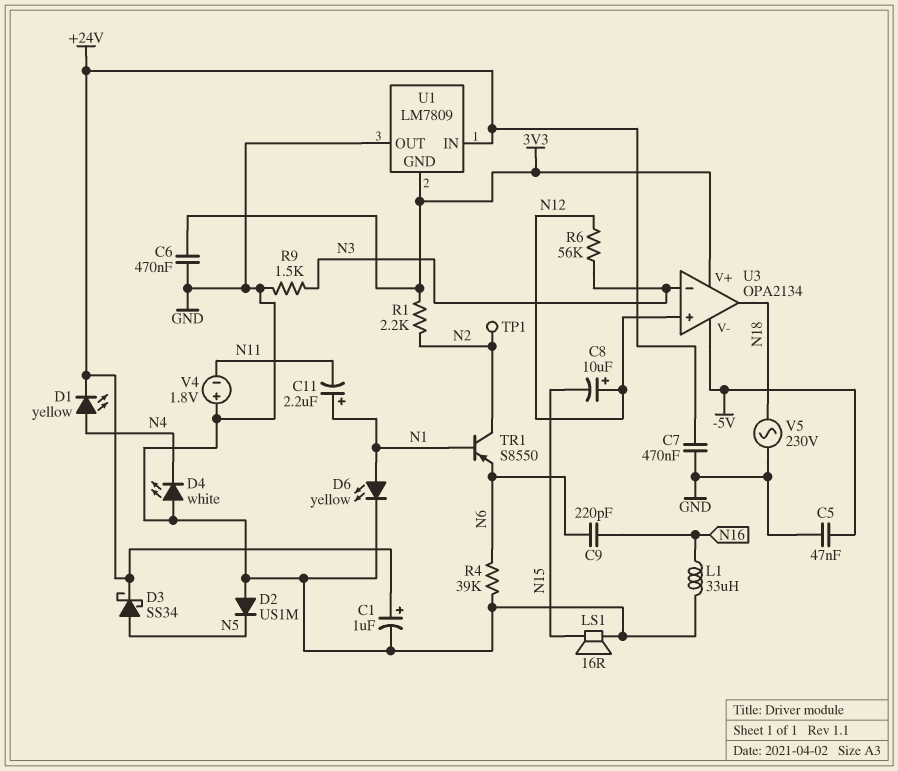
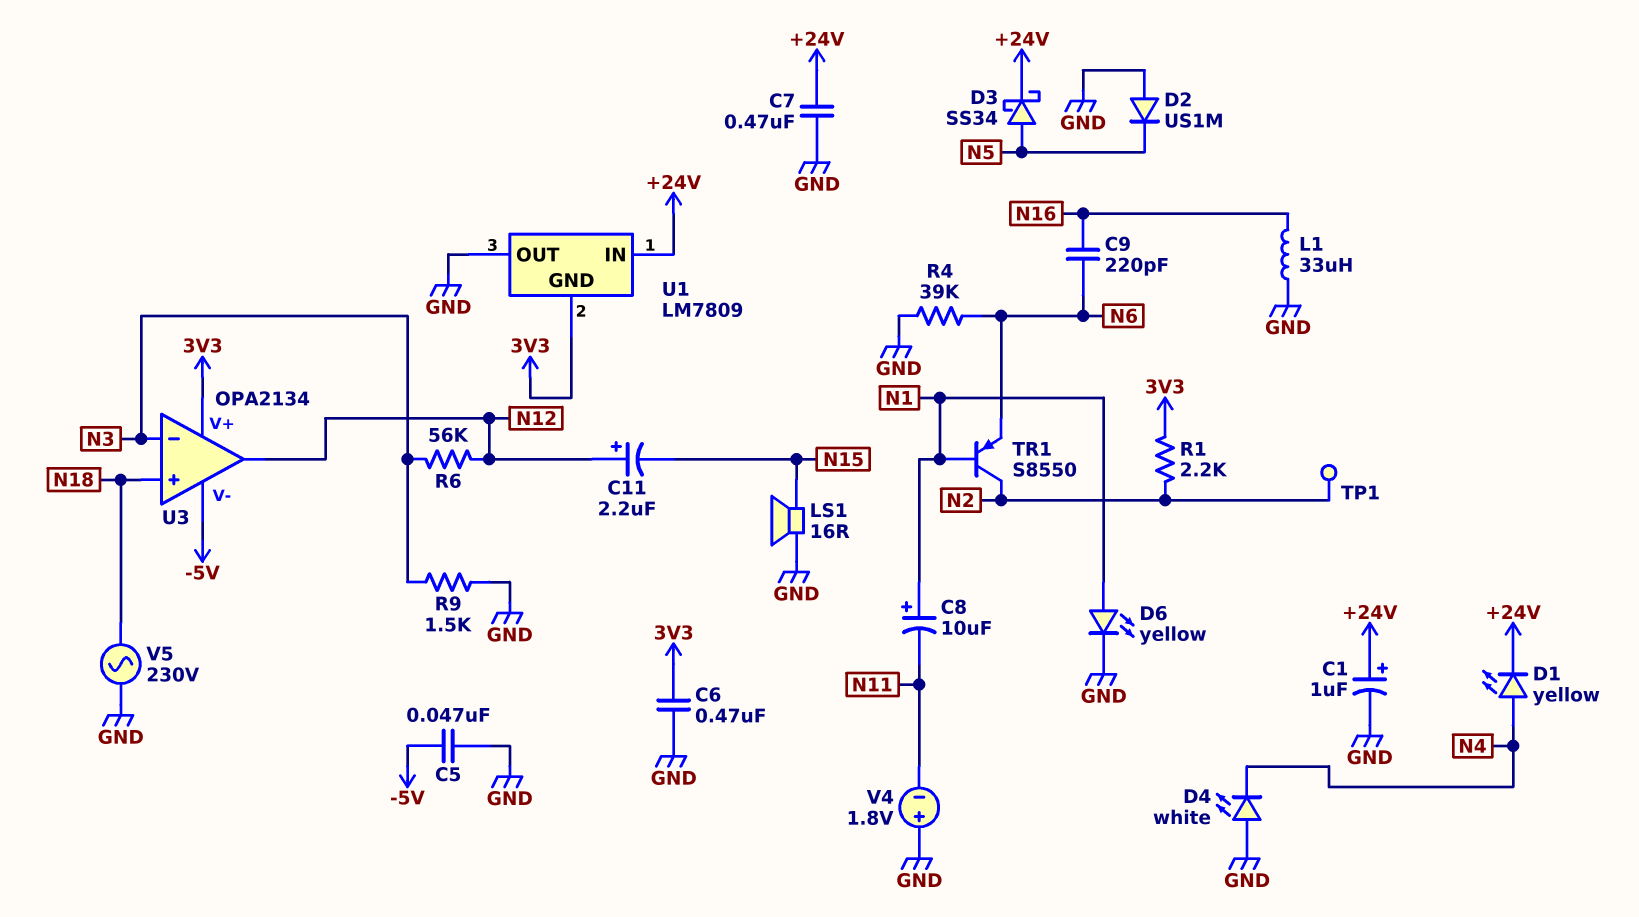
C8: 10uF (plus N12, minus N15) -> 10uF (plus N1, minus N11)
C11: 2.2uF (plus N1, minus N11) -> 2.2uF (plus N12, minus N15)
U3 pin in+: N12 -> N18
U3 pin out: N18 -> N12

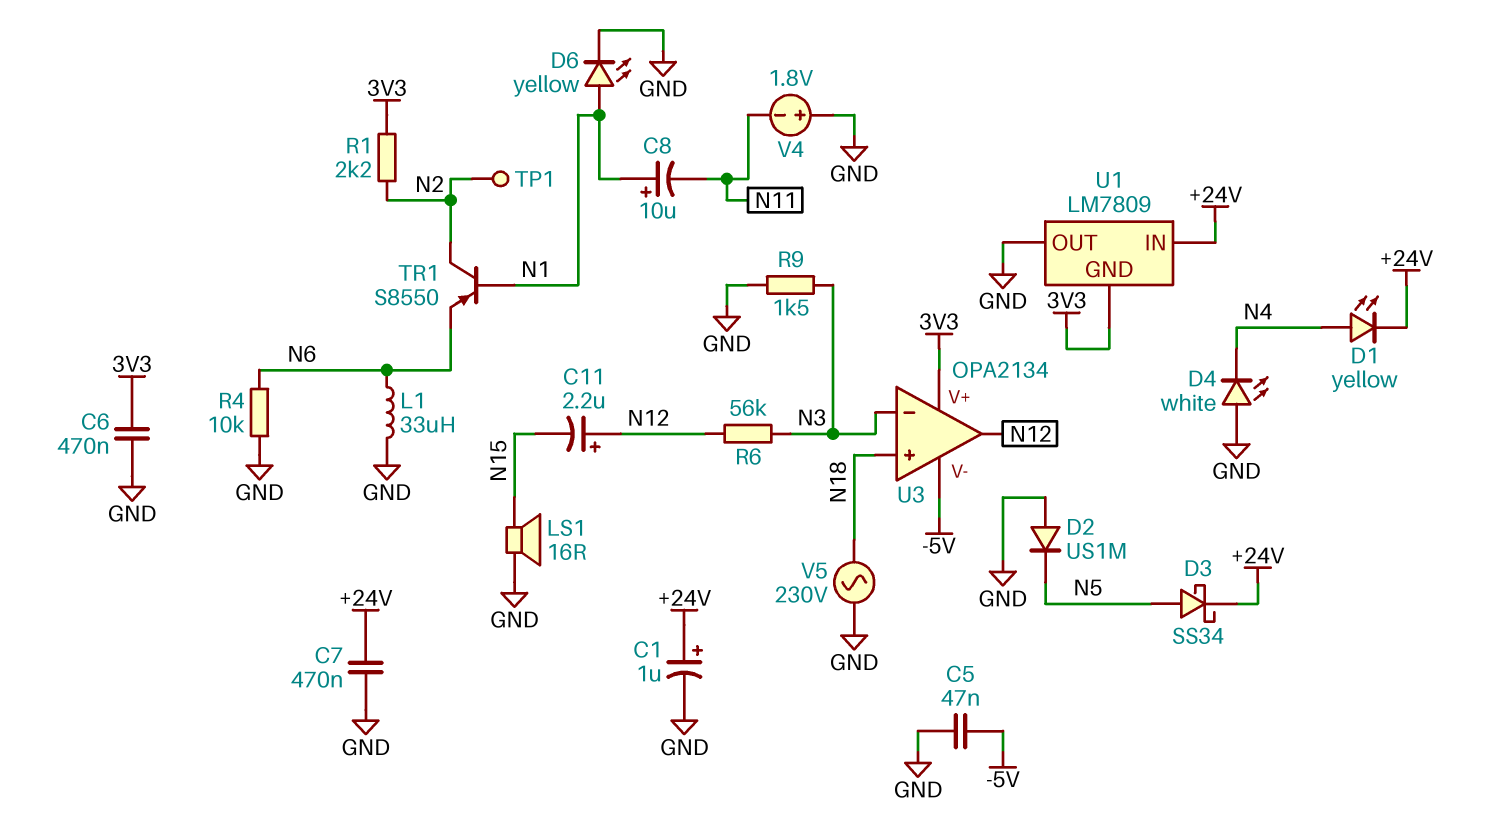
C9: 220pF (N6, N16) -> none
L1: 33uH (GND, N16) -> 33uH (GND, N6)
R4: 39k (GND, N6) -> 10k (GND, N6)

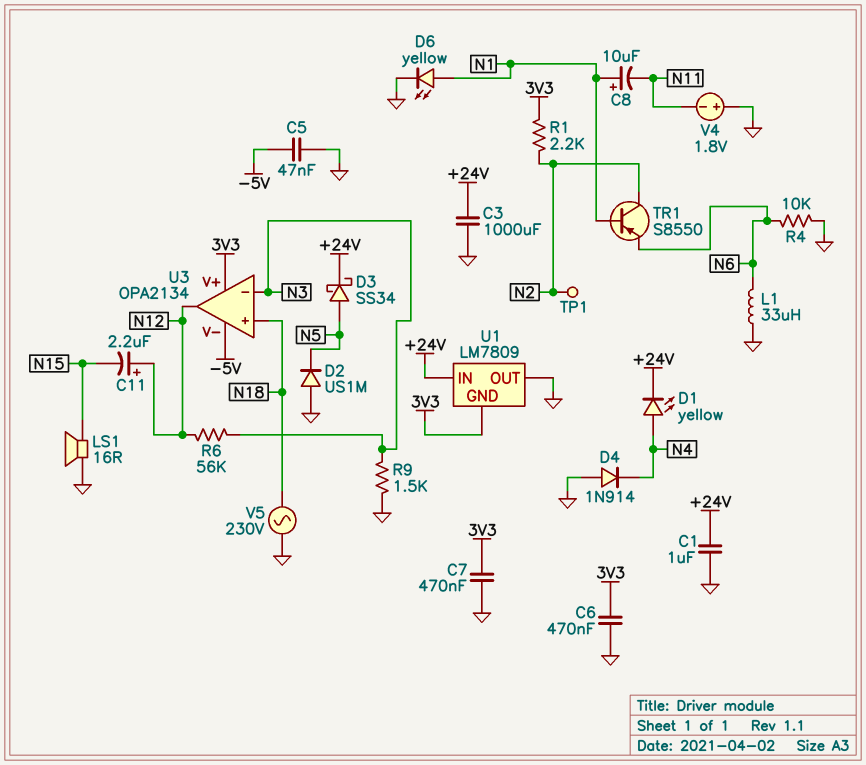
C1: 1uF (plus +24V, minus GND) -> 1uF (+24V, GND)
C3: none -> 1000uF (+24V, GND)
C7: 470nF (+24V, GND) -> 470nF (3V3, GND)
D4: LED white (A GND, K N4) -> diode 1N914 (A GND, K N4)

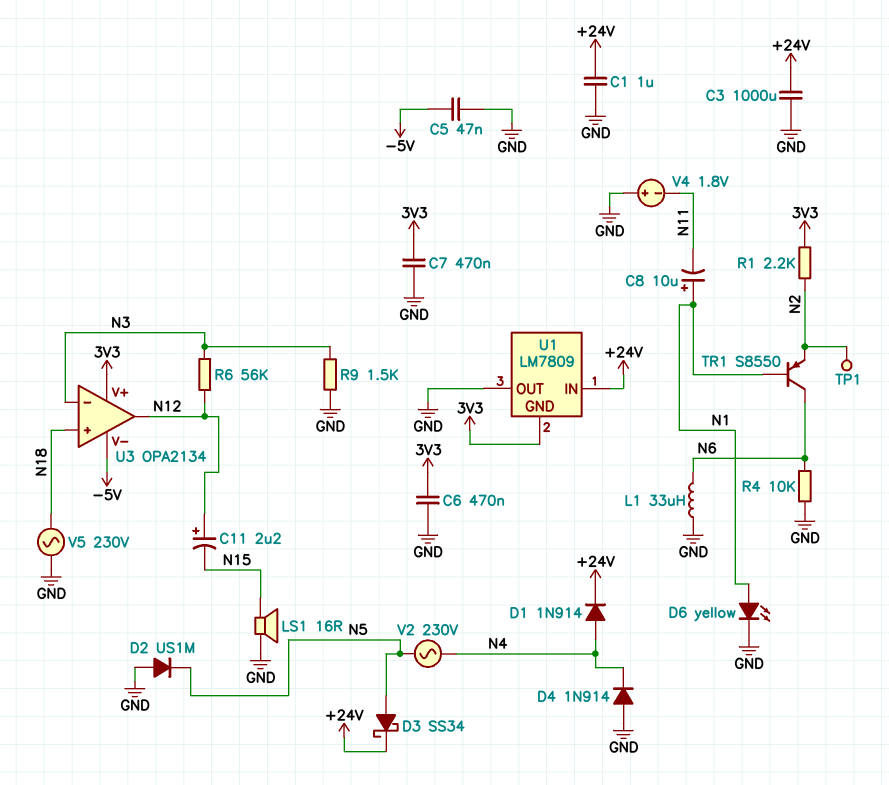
D1: LED yellow (A N4, K +24V) -> diode 1N914 (A N4, K +24V)
TR1: PNP S8550 (B N1, C N2, E N6) -> PNP S8550 (B N1, C N6, E N2)
V2: none -> AC 230V (N4, N5)

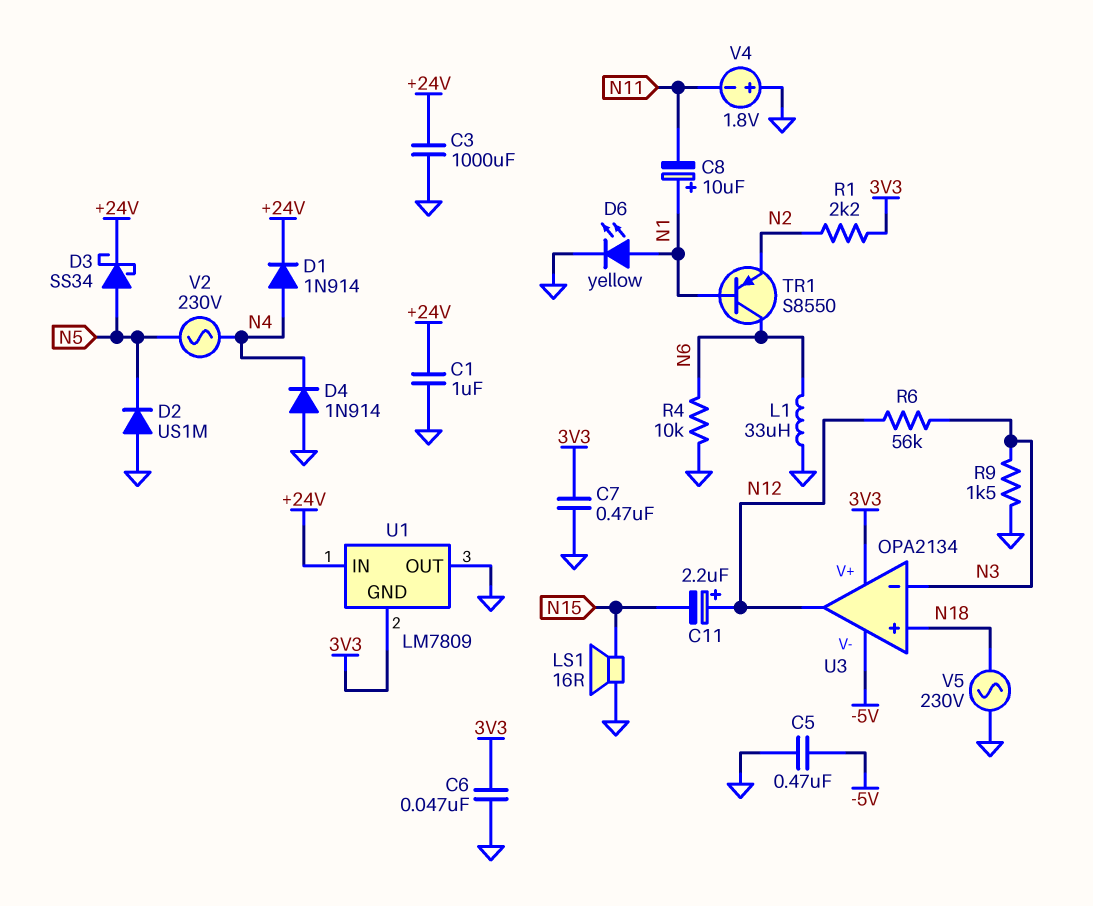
C5: 47nF (-5V, GND) -> 470nF (-5V, GND)
C6: 470nF (3V3, GND) -> 47nF (3V3, GND)
TP1: test point (N2) -> none

